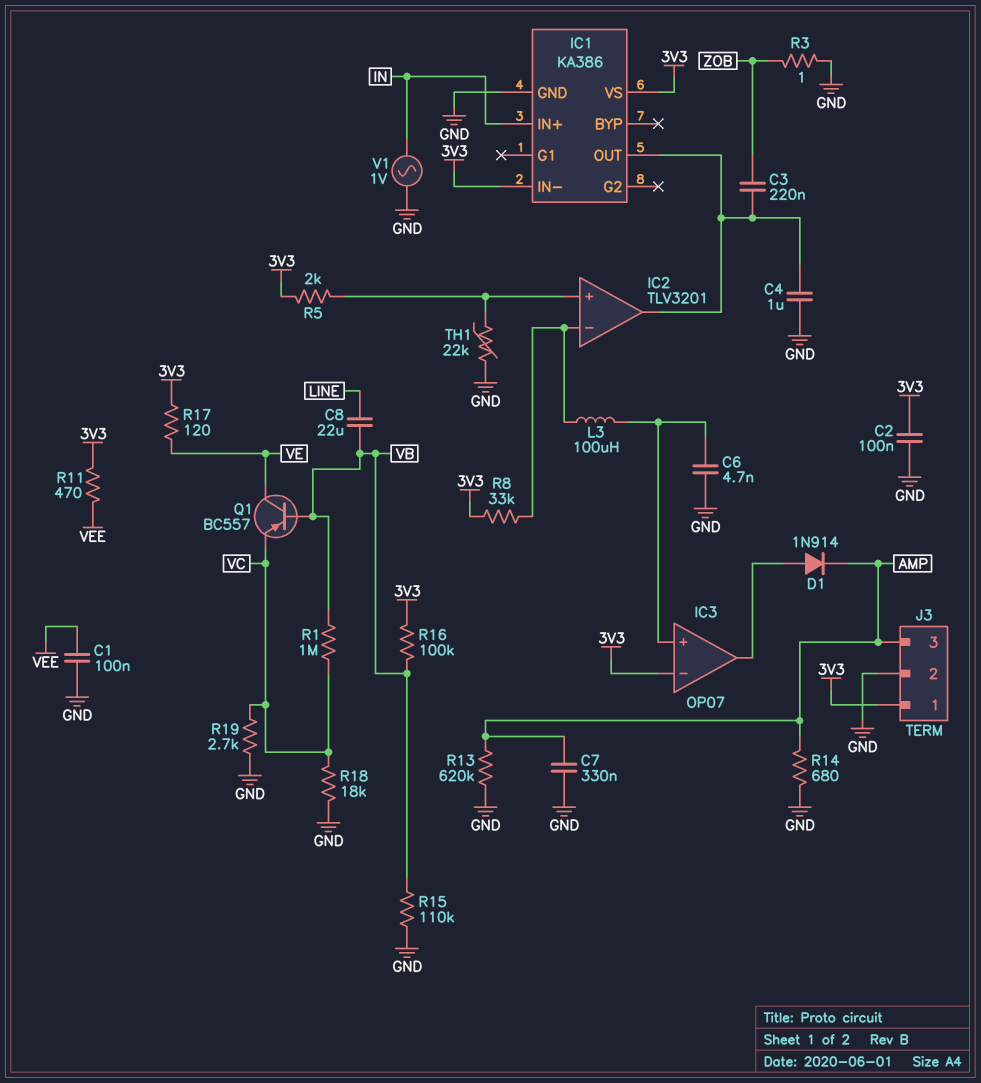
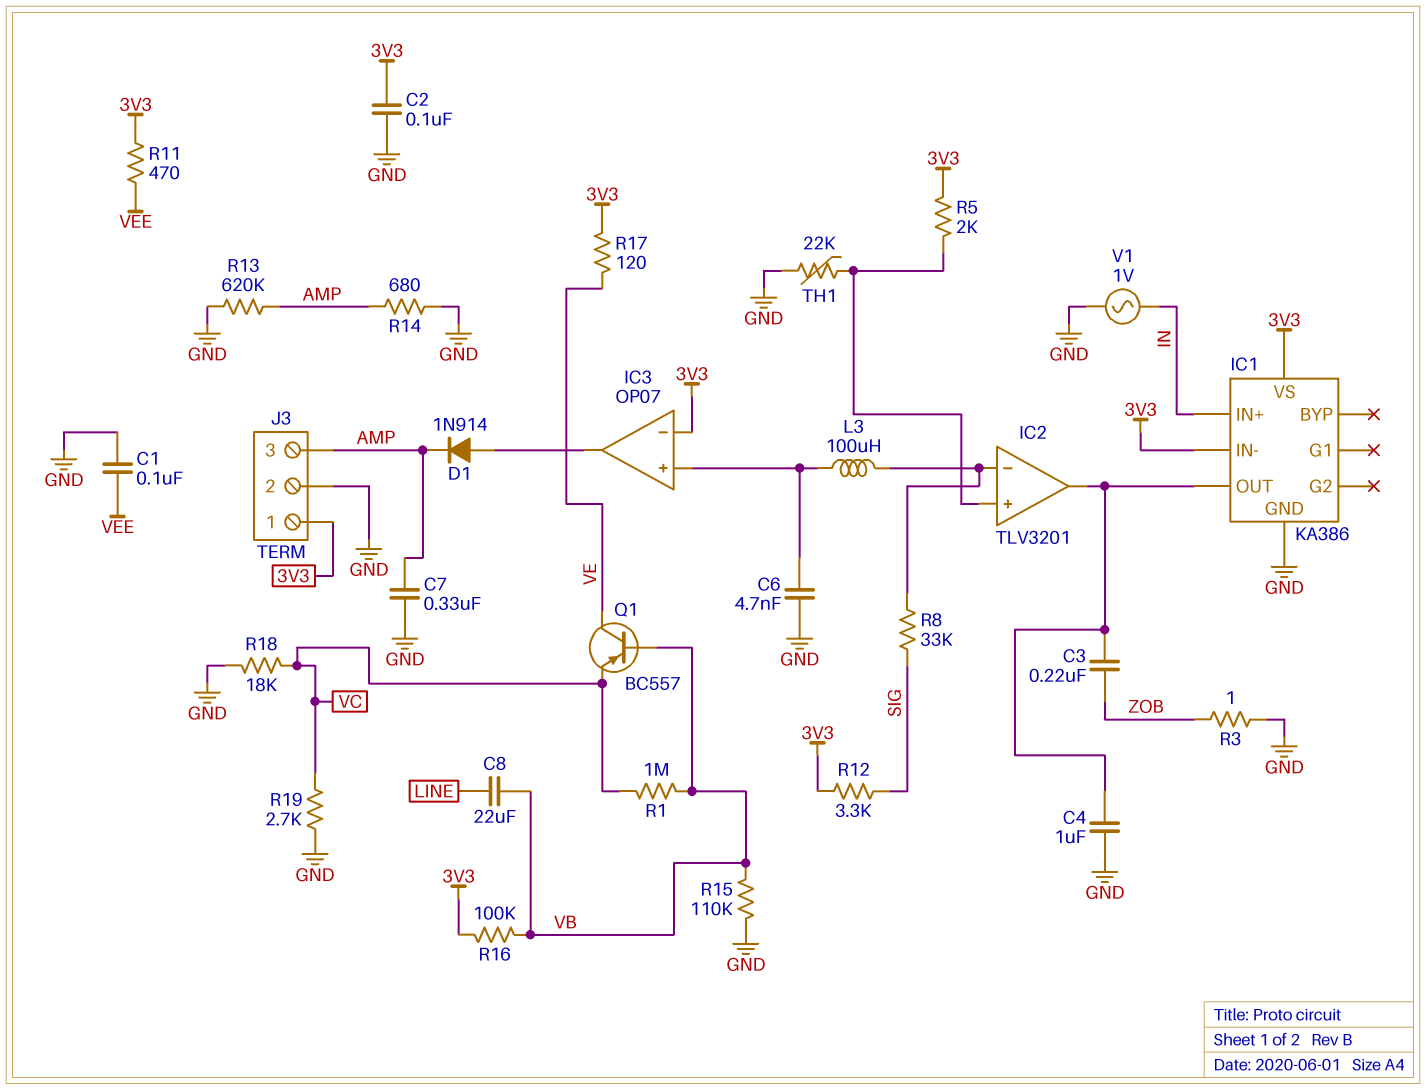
R8: 33k (3V3, IC2/in-) -> 33k (IC2/in-, SIG)
R12: none -> 3.3k (3V3, SIG)

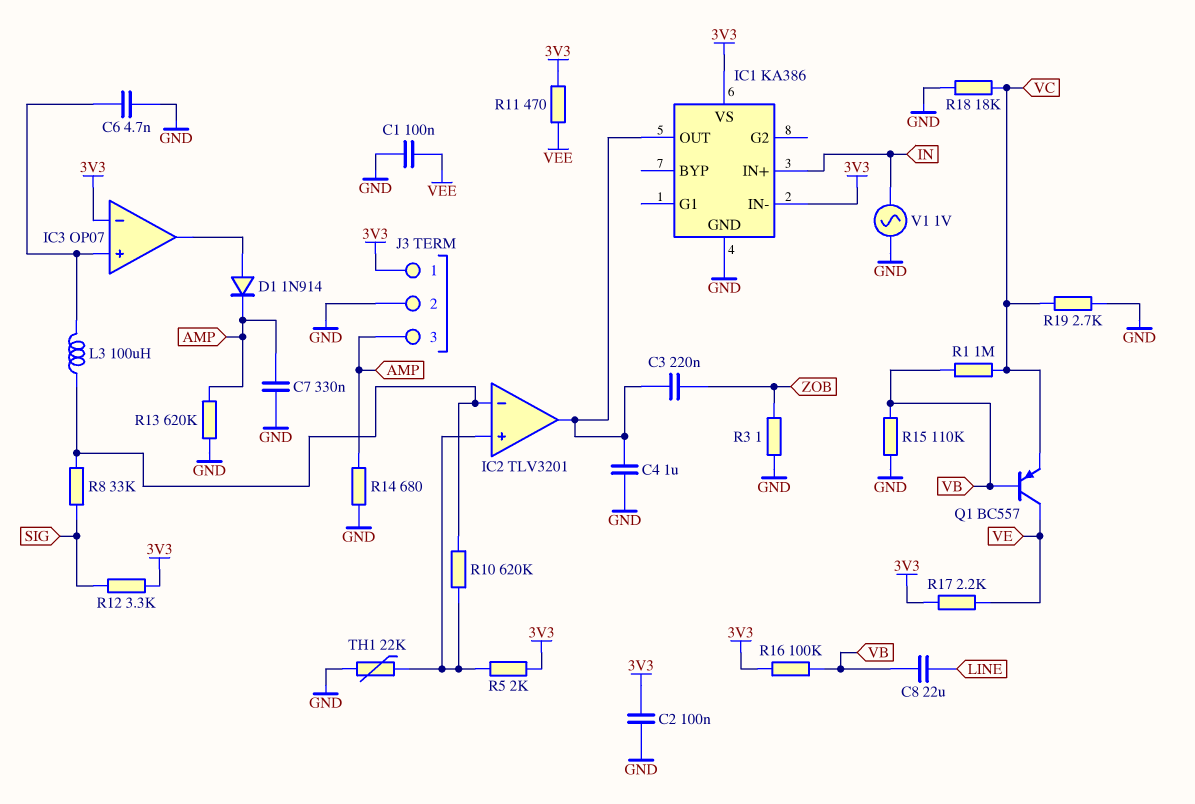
R10: none -> 620k (IC2/in+, IC2/in-)
R17: 120 (3V3, VE) -> 2.2k (3V3, VE)

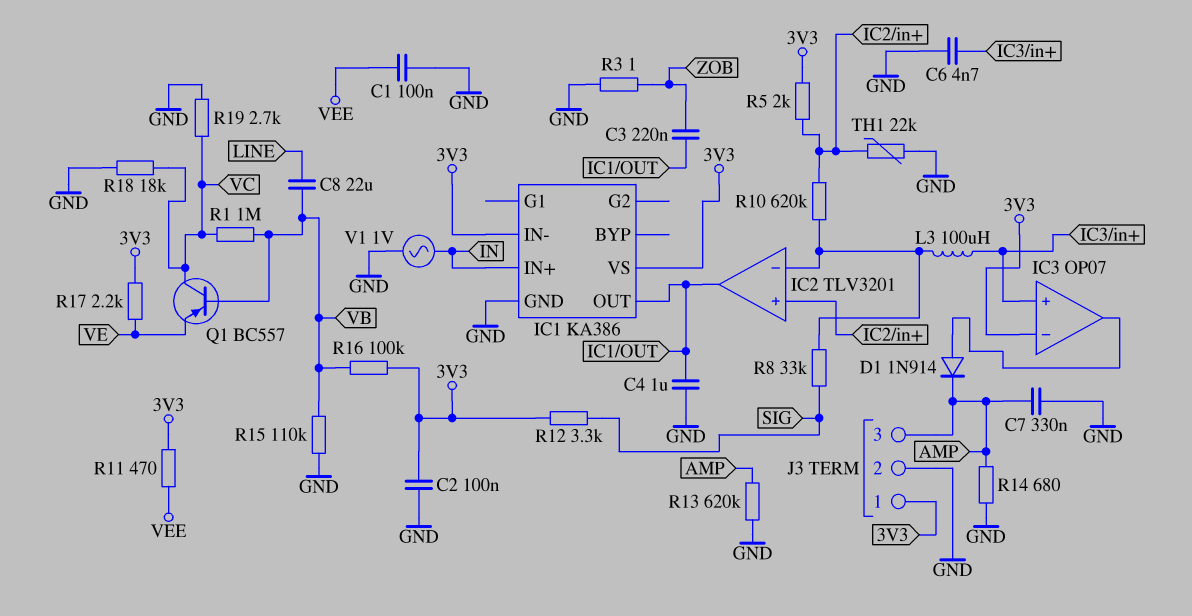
Q1: PNP BC557 (B VB, C VE, E VC) -> PNP BC557 (B VB, C VC, E VE)

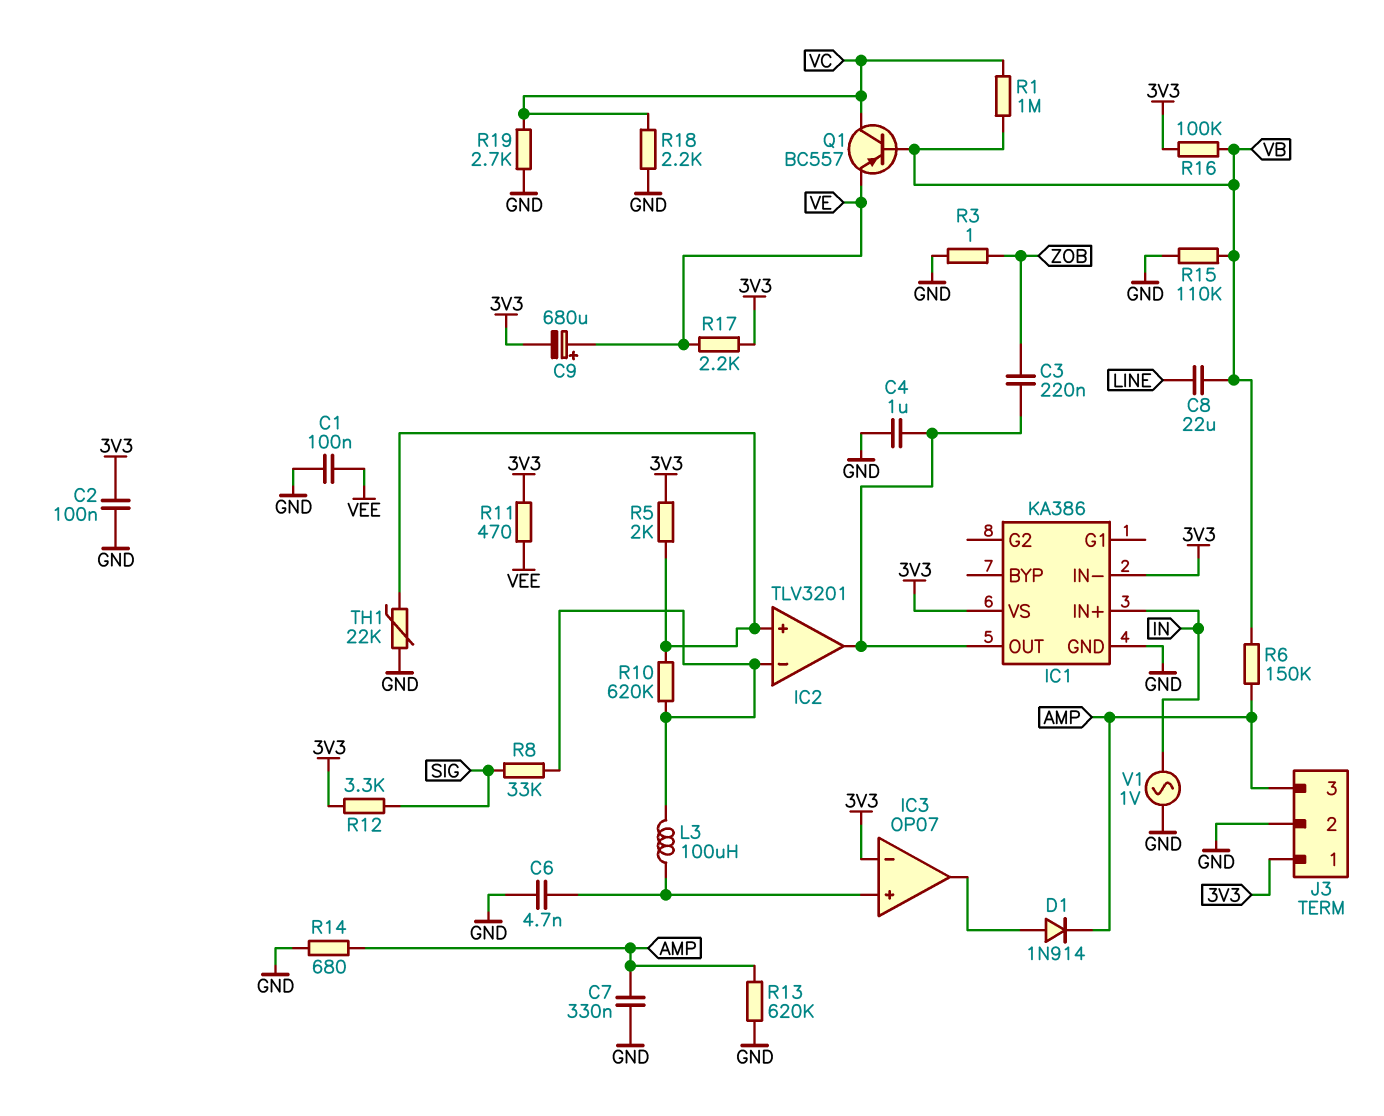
C9: none -> 680uF (plus VE, minus 3V3)
R6: none -> 150k (AMP, VB)
R18: 18k (GND, VC) -> 2.2k (GND, VC)

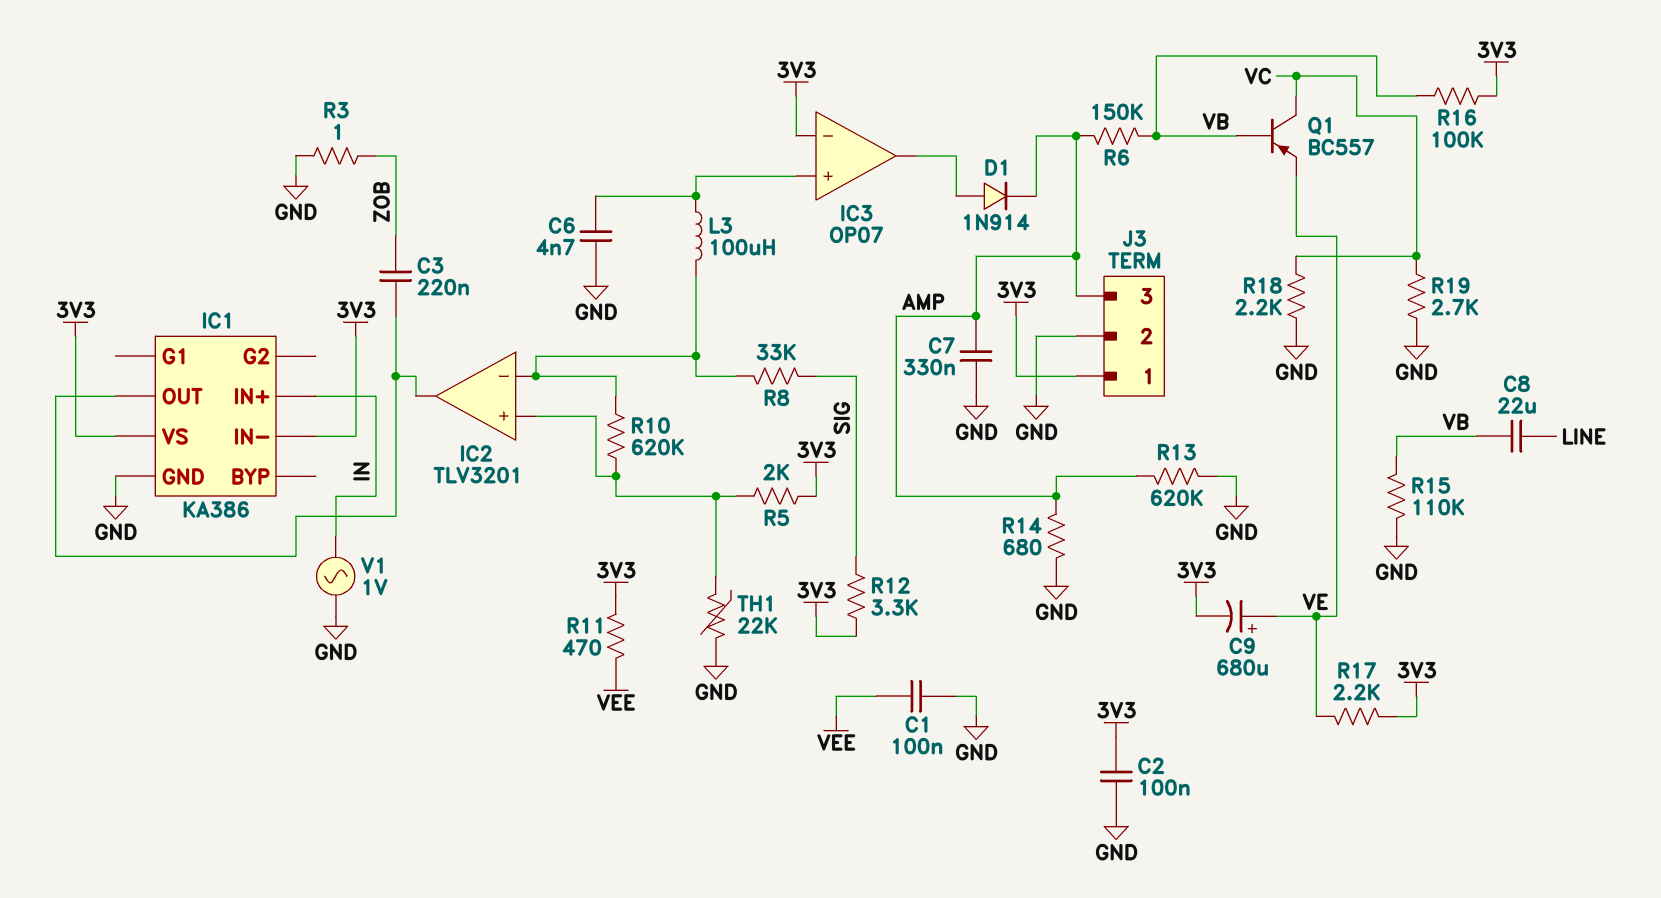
C4: 1uF (GND, IC1/OUT) -> none
R1: 1M (VB, VC) -> none

